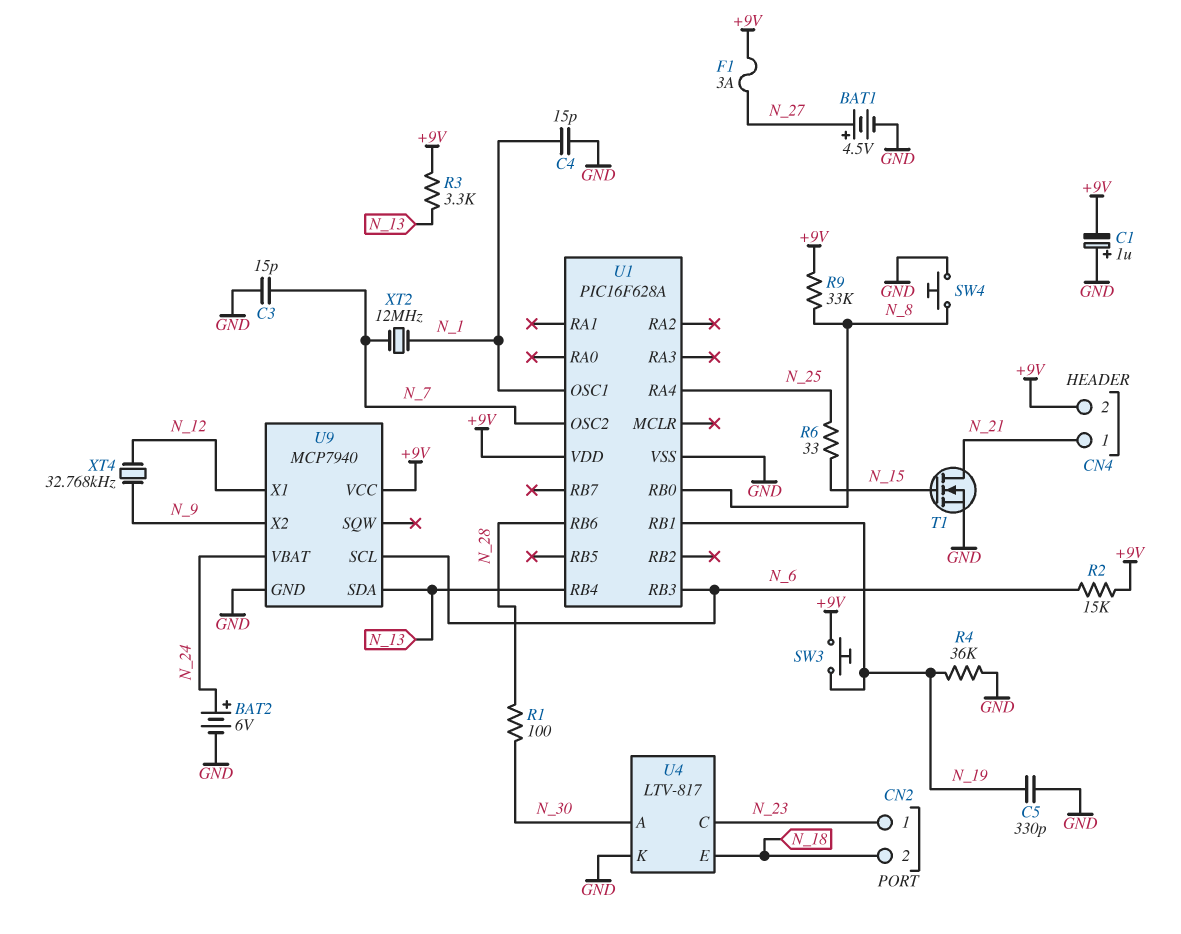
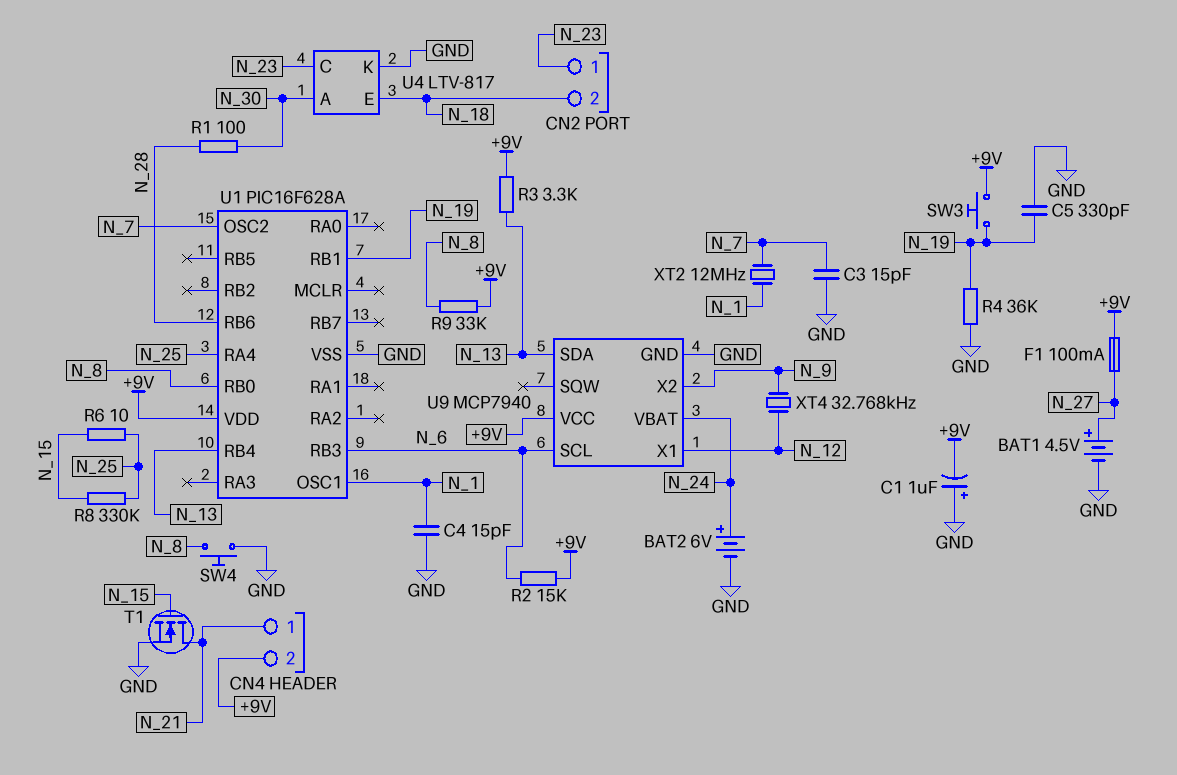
F1: 3A (+9V, N_27) -> 100mA (+9V, N_27)
R6: 33 (N_15, N_25) -> 10 (N_15, N_25)
R8: none -> 330k (N_15, N_25)

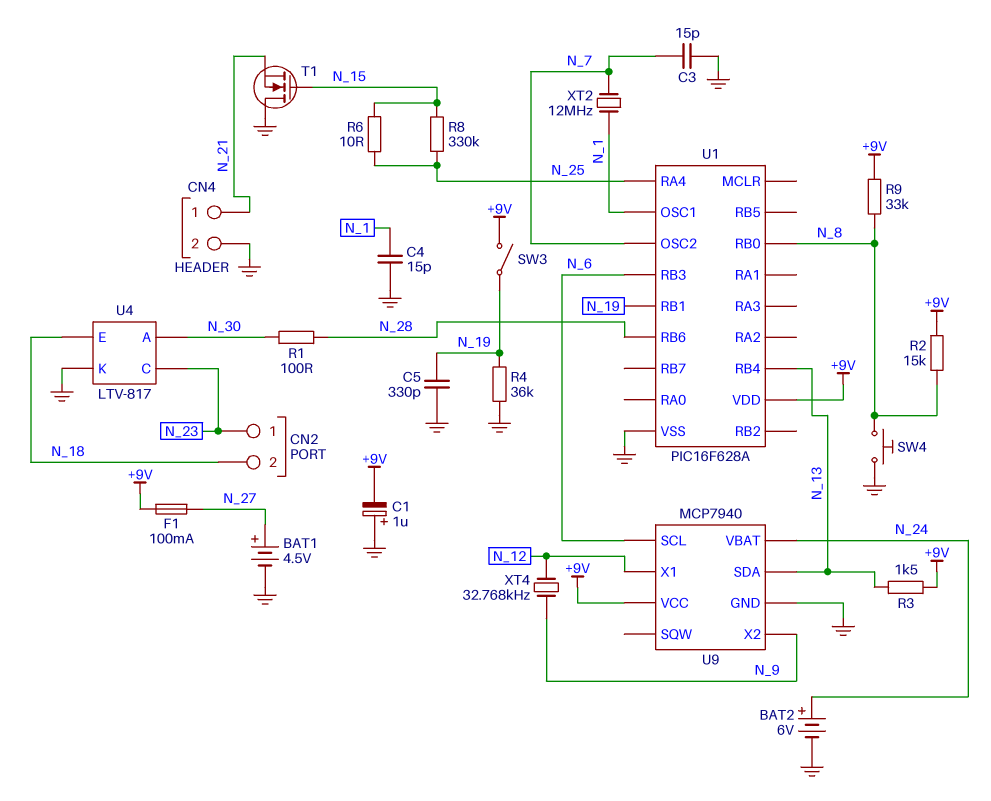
CN4 pin 2: +9V -> GND
R2: 15k (+9V, N_6) -> 15k (+9V, N_8)
R3: 3.3k (+9V, N_13) -> 1.5k (+9V, N_13)
SW3: button (+9V, N_19) -> switch (+9V, N_19)
T1: NMOS (G N_15, D N_21, S GND) -> NMOS (G N_15, D GND, S N_21)

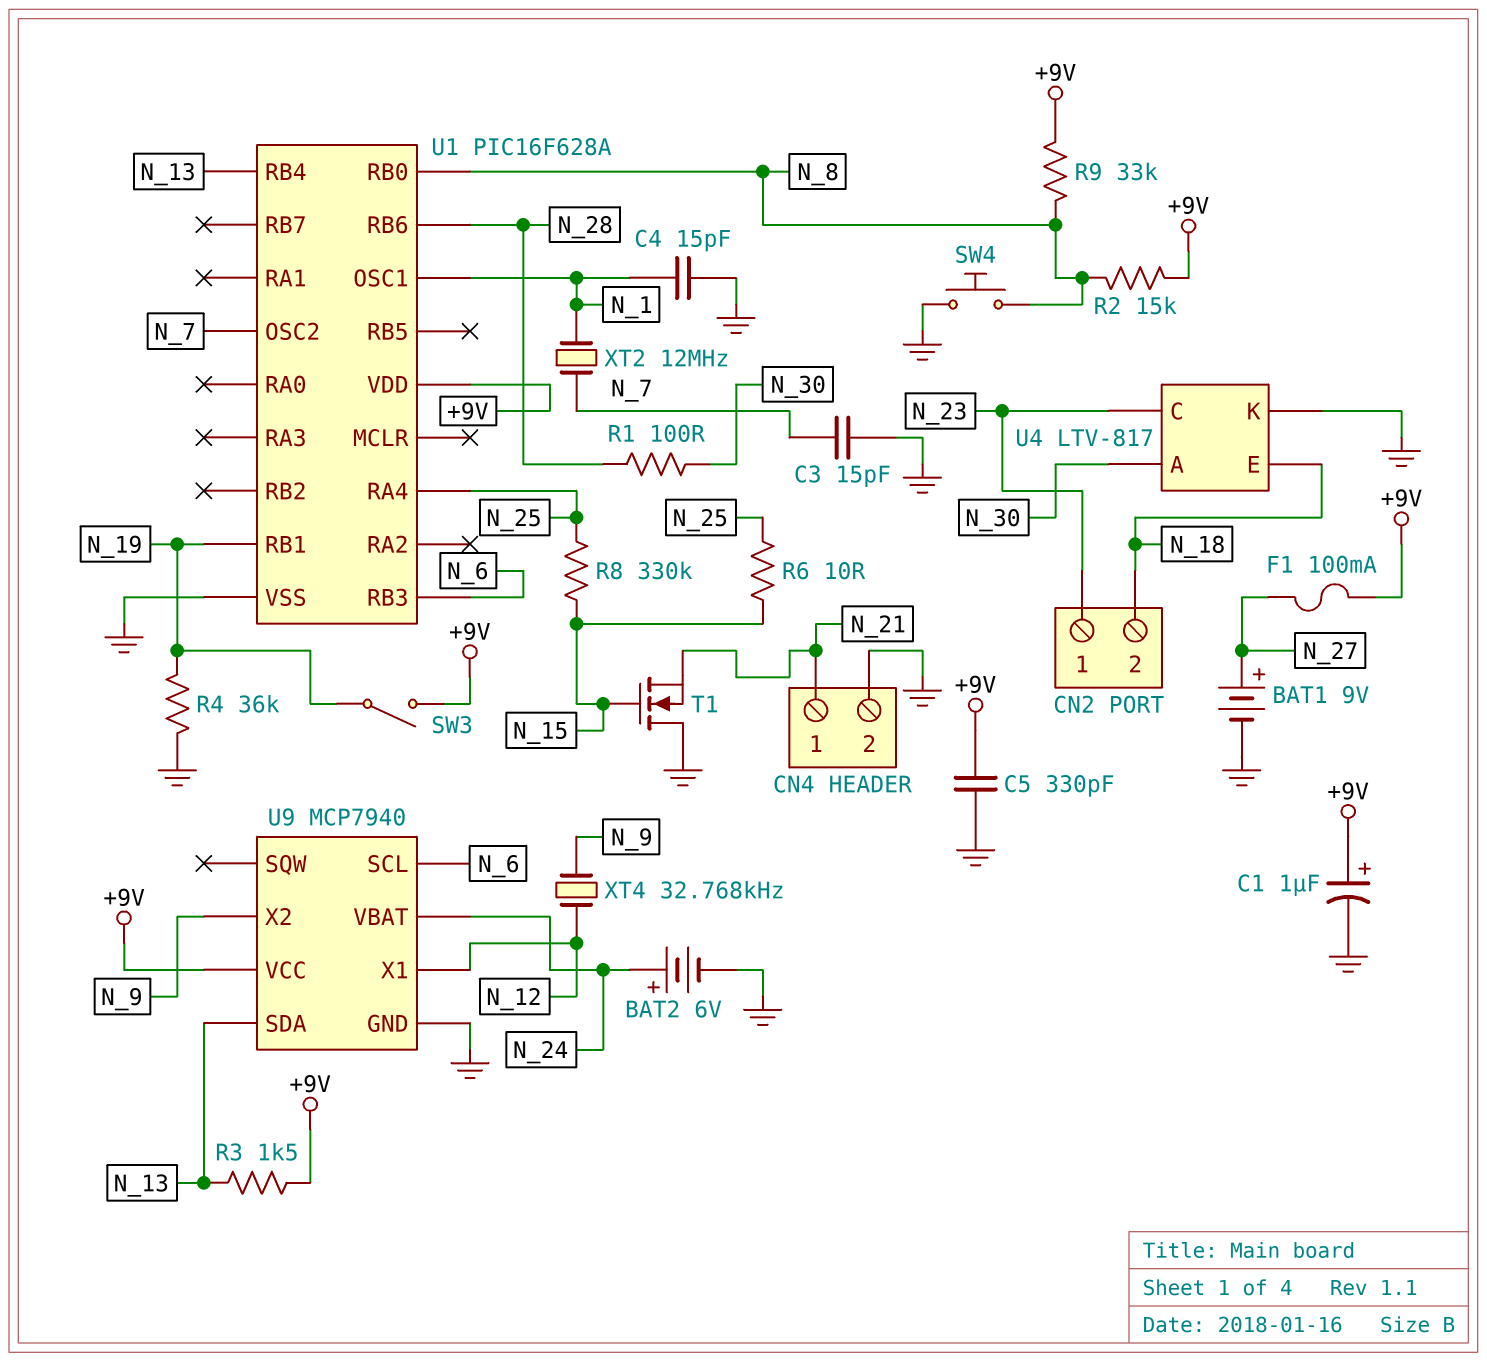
BAT1: 4.5V (plus N_27, minus GND) -> 9V (plus N_27, minus GND)
C1: 1uF (plus GND, minus +9V) -> 1uF (plus +9V, minus GND)
C5: 330pF (GND, N_19) -> 330pF (+9V, GND)

